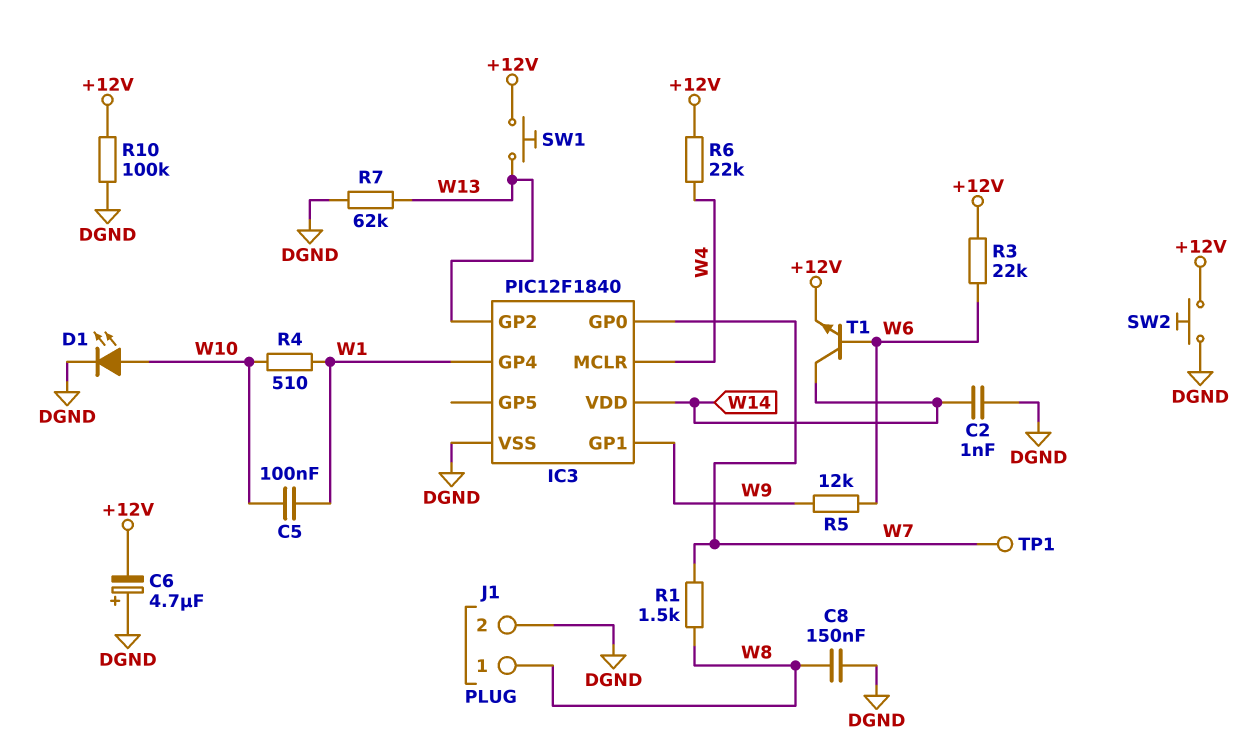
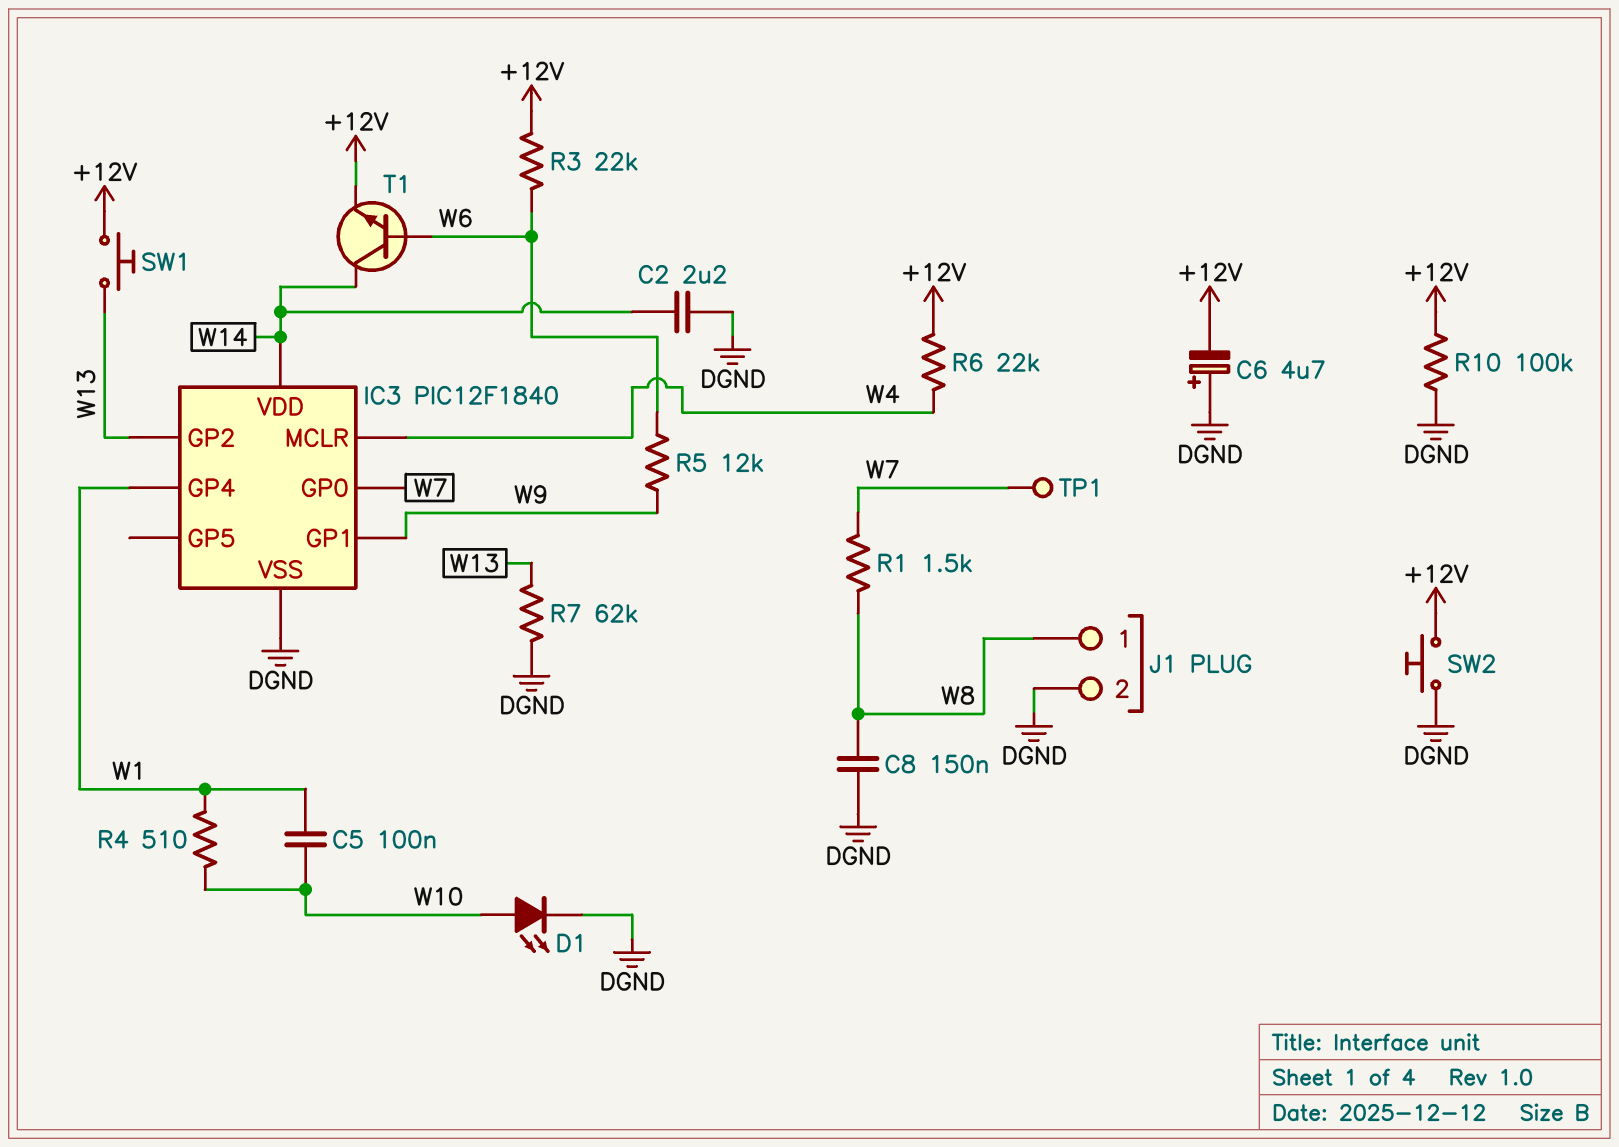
C2: 1nF (DGND, W14) -> 2.2uF (DGND, W14)

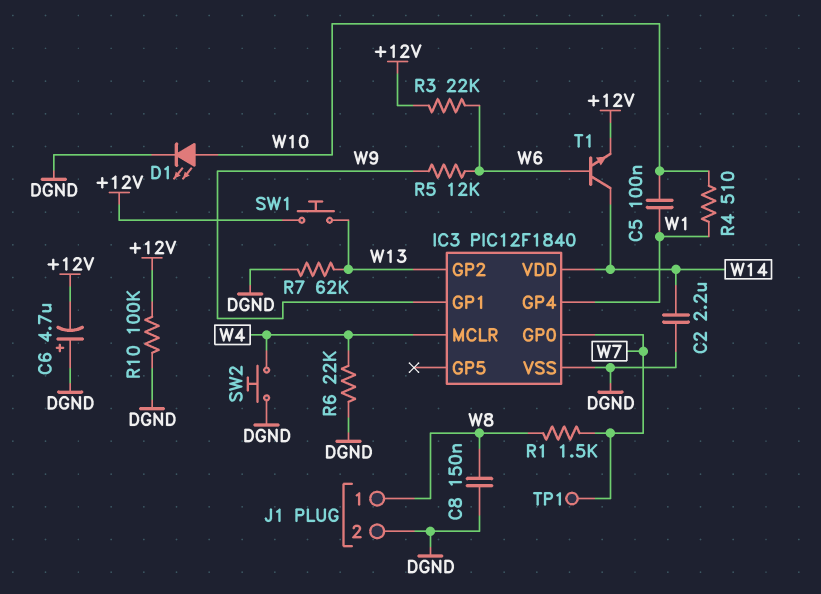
R6: 22k (+12V, W4) -> 22k (DGND, W4)
SW2: button (+12V, DGND) -> button (DGND, W4)

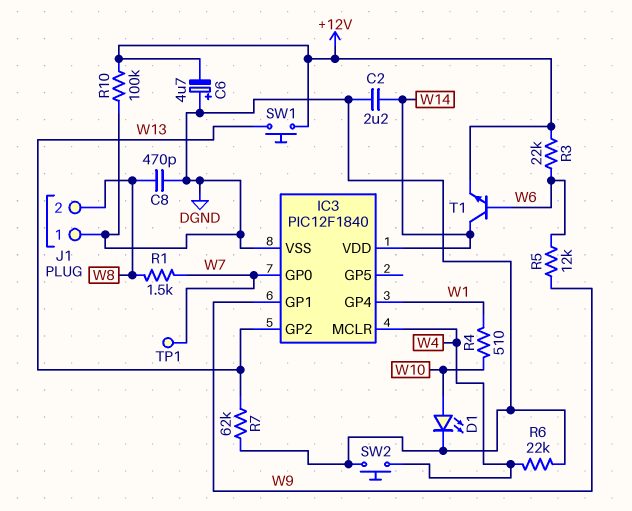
C5: 100nF (W1, W10) -> none
C8: 150nF (DGND, W8) -> 470pF (DGND, W8)
J1 pin 1: W8 -> DGND
J1 pin 2: DGND -> W8

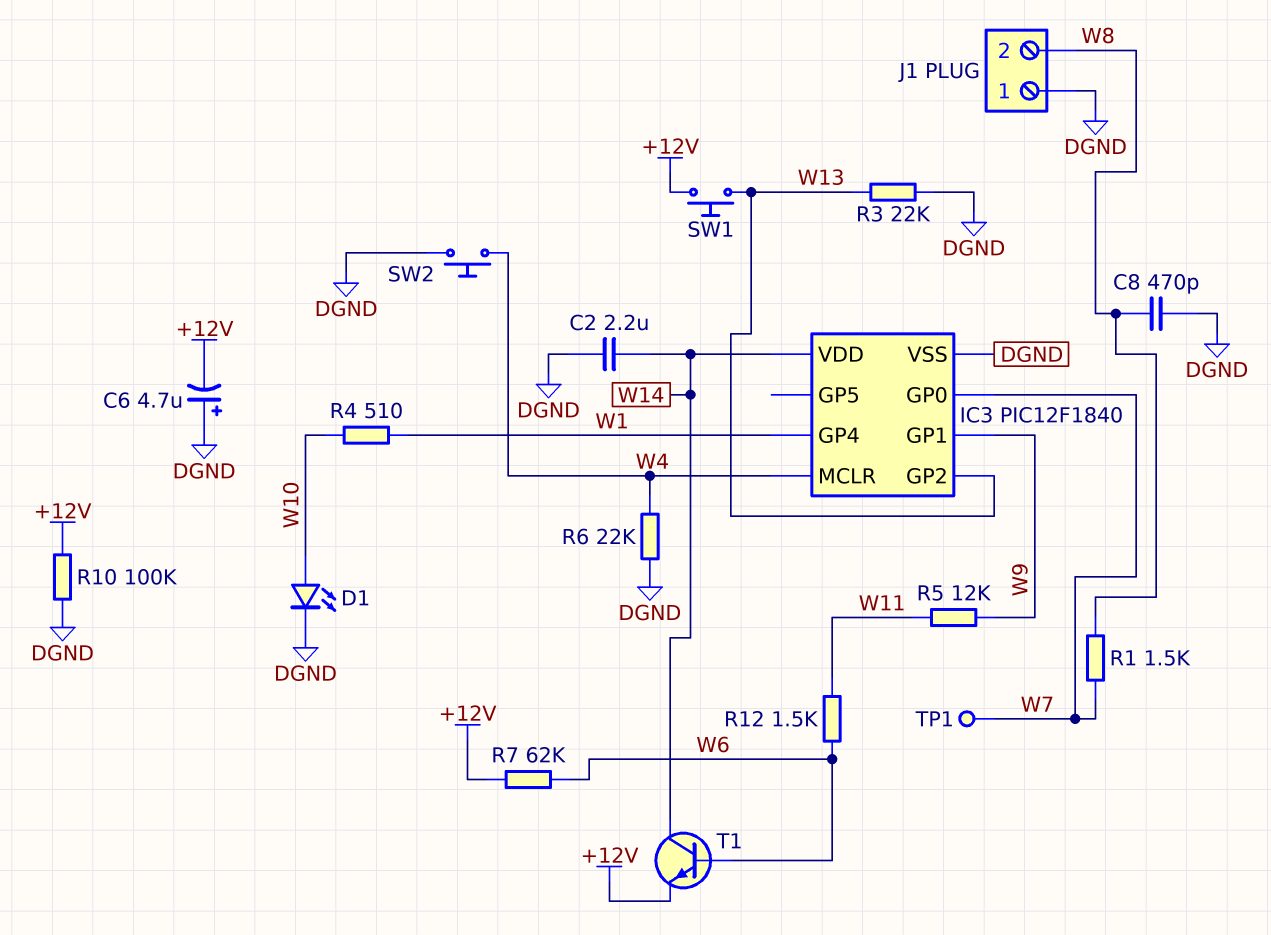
R3: 22k (+12V, W6) -> 22k (DGND, W13)
R5: 12k (W6, W9) -> 12k (W9, W11)
R7: 62k (DGND, W13) -> 62k (+12V, W6)
R12: none -> 1.5k (W6, W11)

